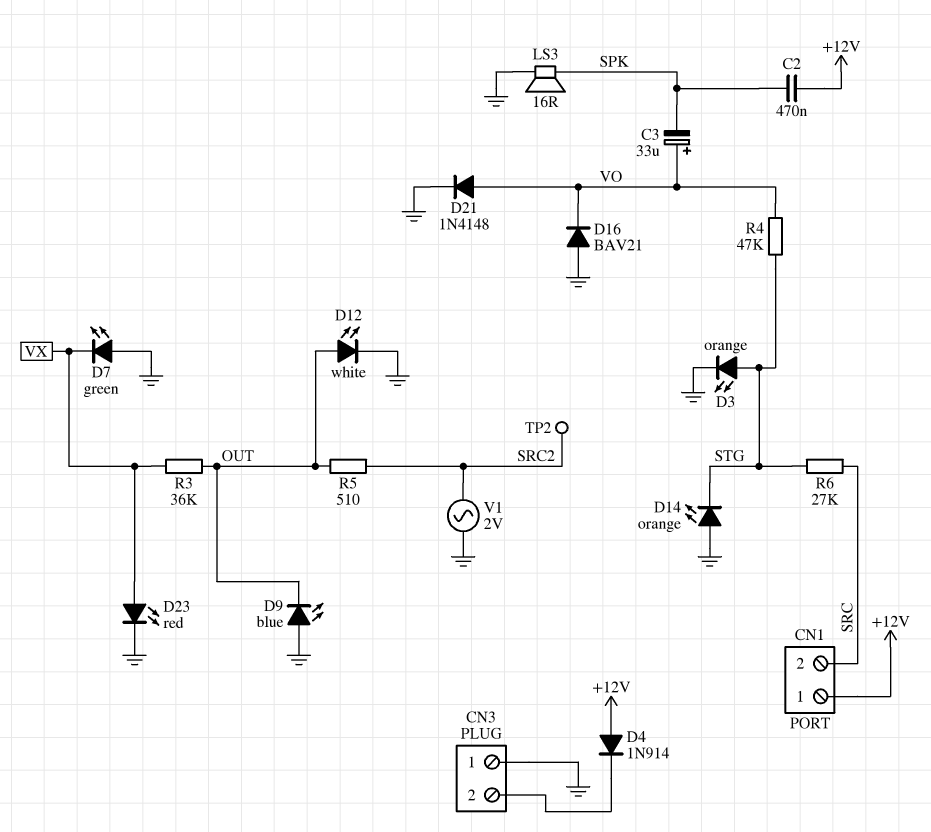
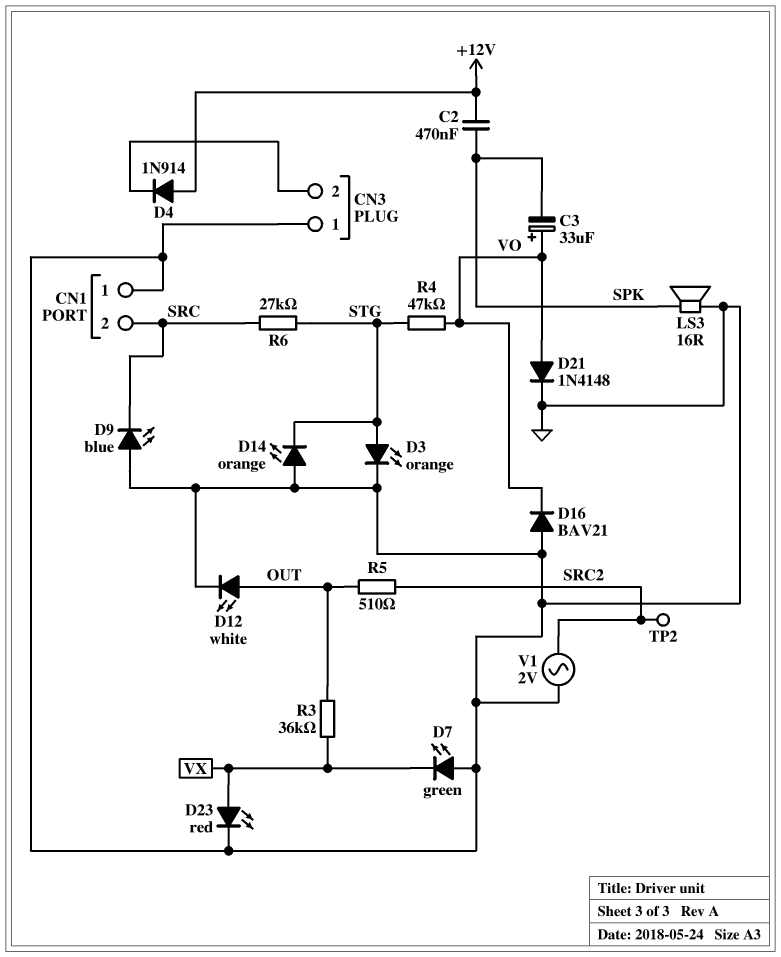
CN1 pin 1: +12V -> GND
D9: LED blue (A GND, K OUT) -> LED blue (A GND, K SRC)

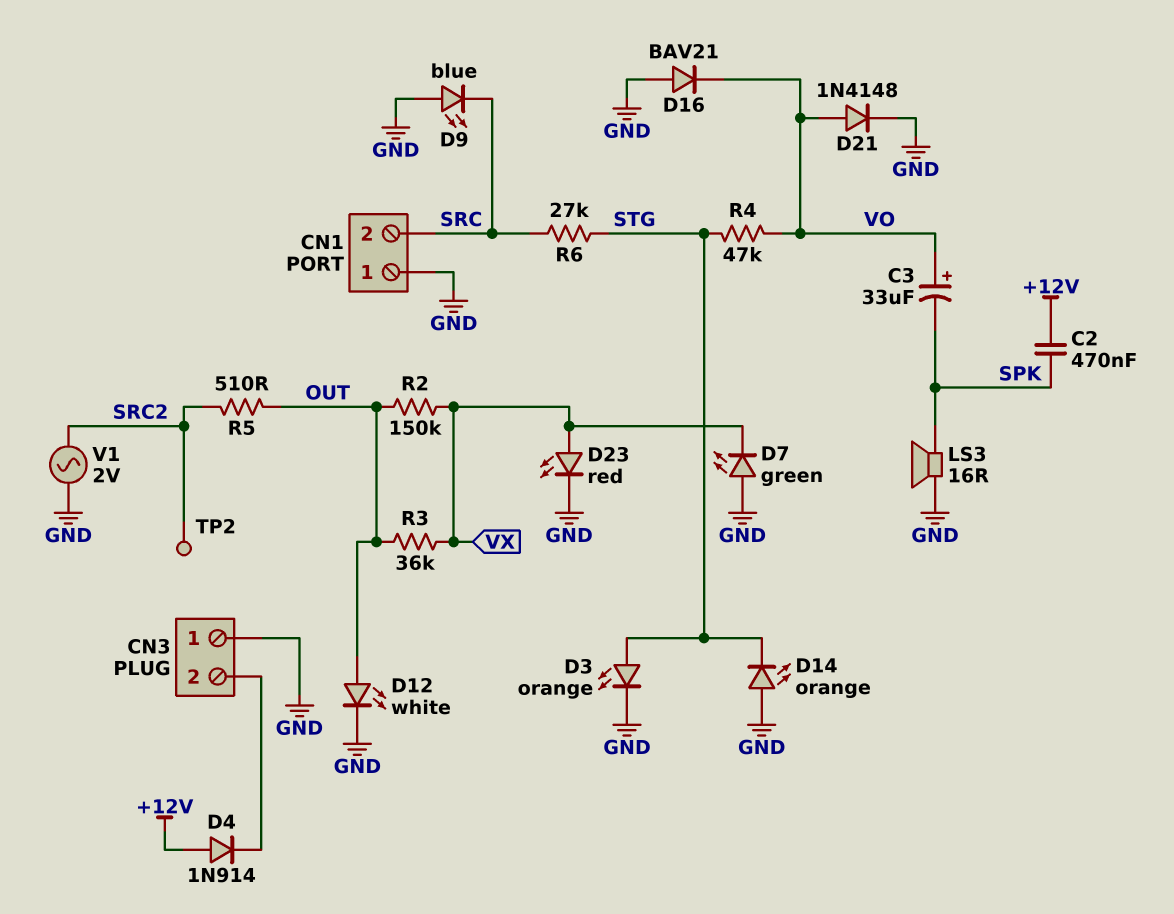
R2: none -> 150k (OUT, VX)

